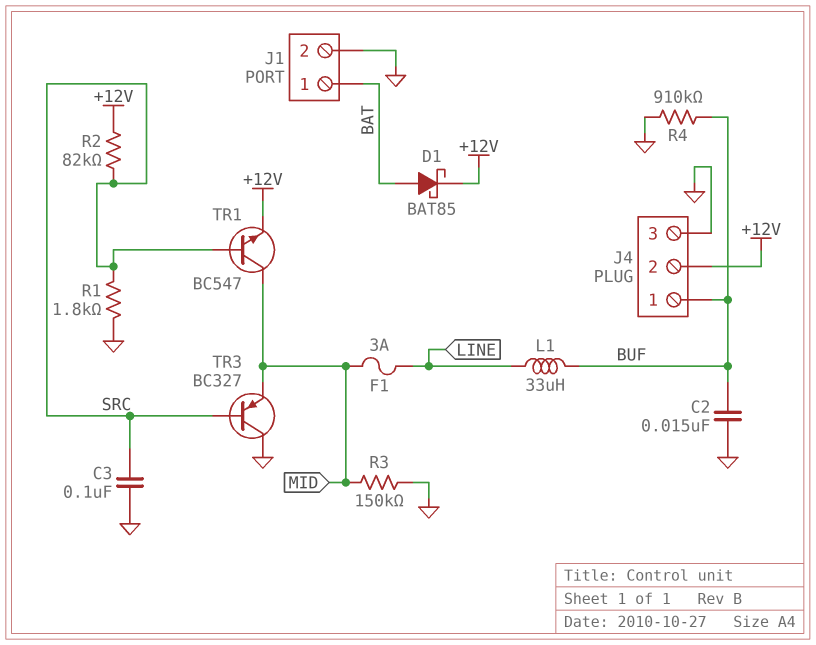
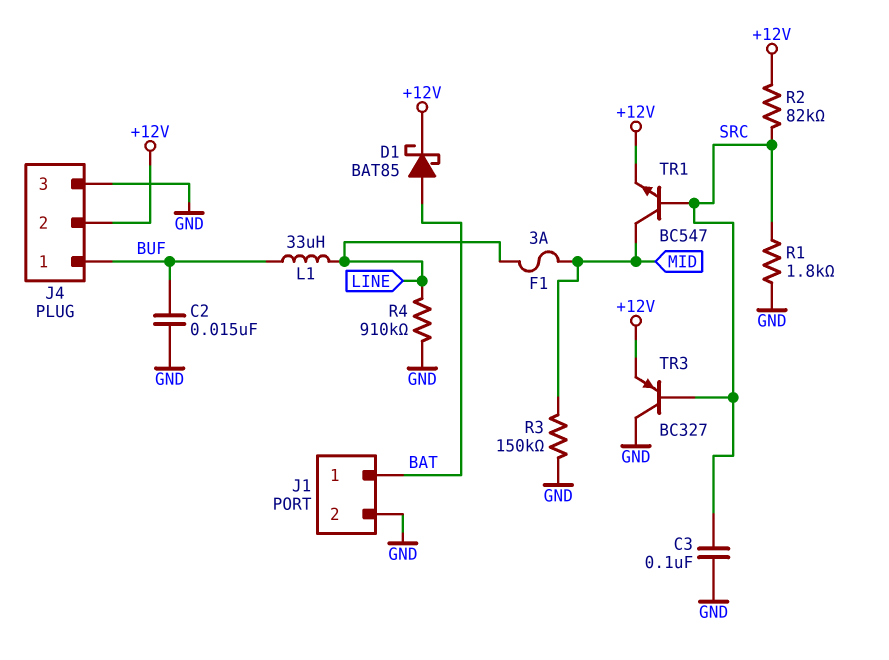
R4: 910k (BUF, GND) -> 910k (GND, LINE)
TR3: PNP BC327 (B SRC, C GND, E MID) -> PNP BC327 (B SRC, C GND, E +12V)

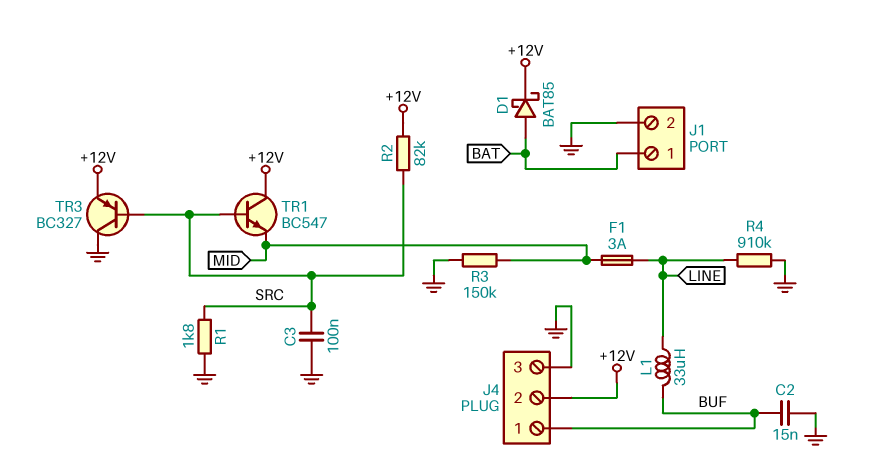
TR1: NPN BC547 (B SRC, C MID, E +12V) -> NPN BC547 (B SRC, C +12V, E MID)

